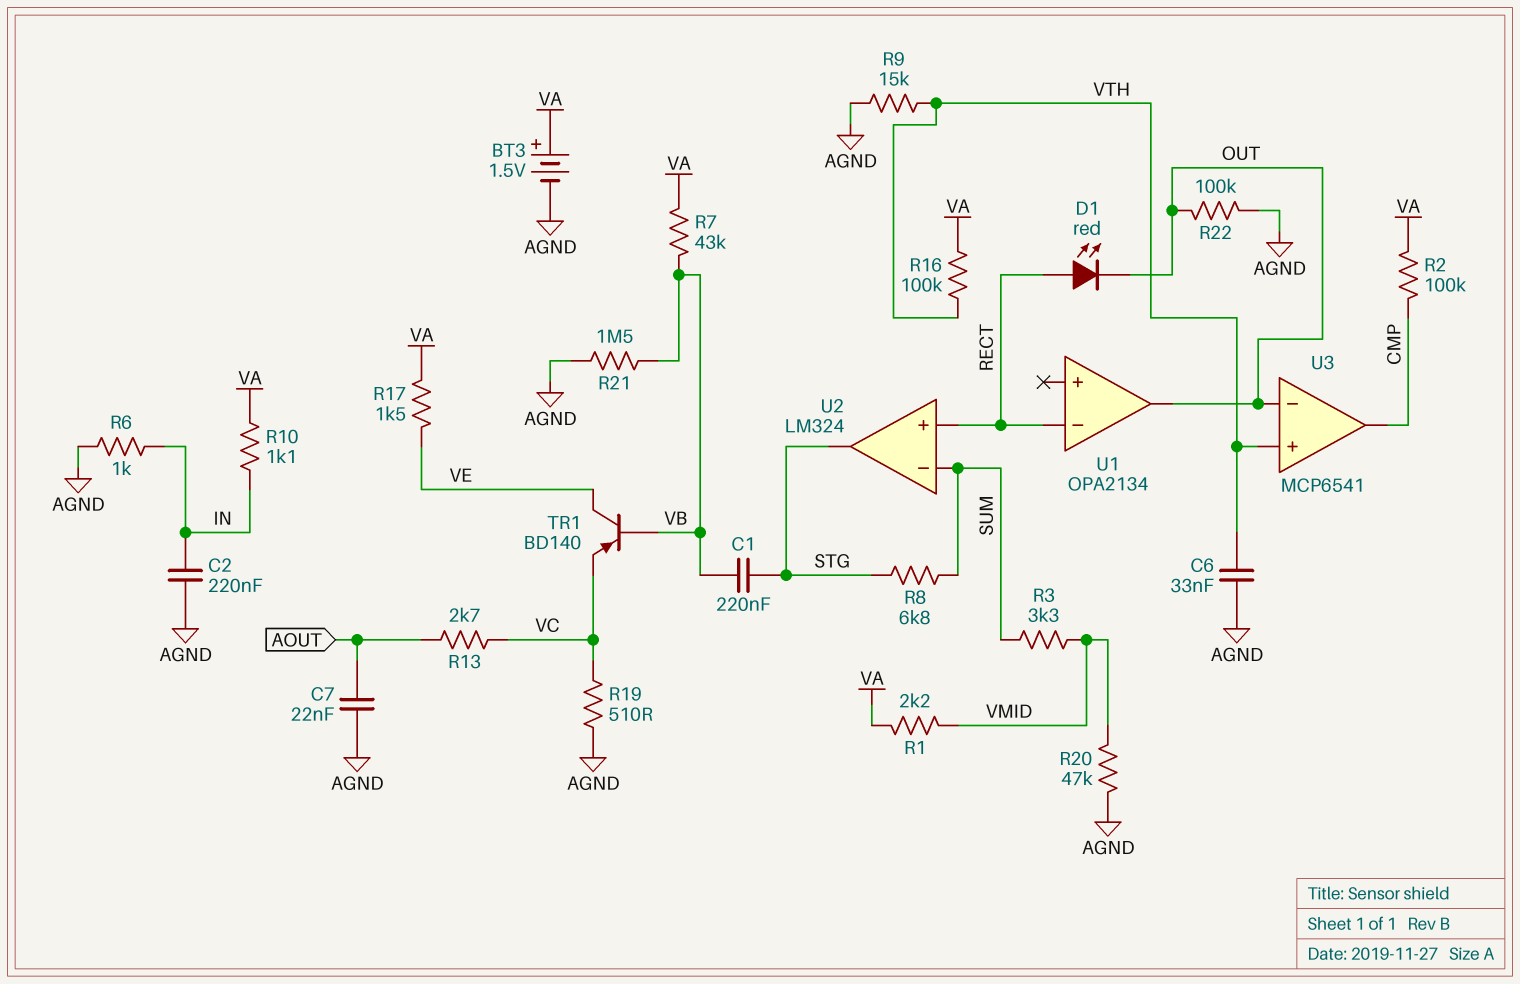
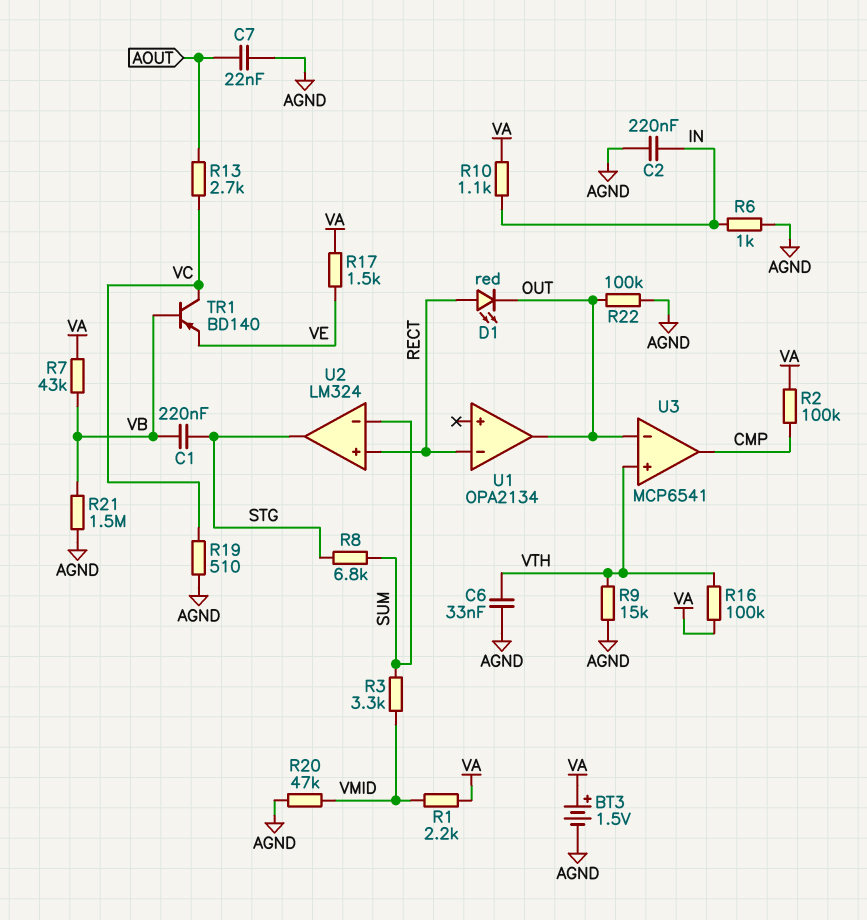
TR1: PNP BD140 (B VB, C VE, E VC) -> PNP BD140 (B VB, C VC, E VE)

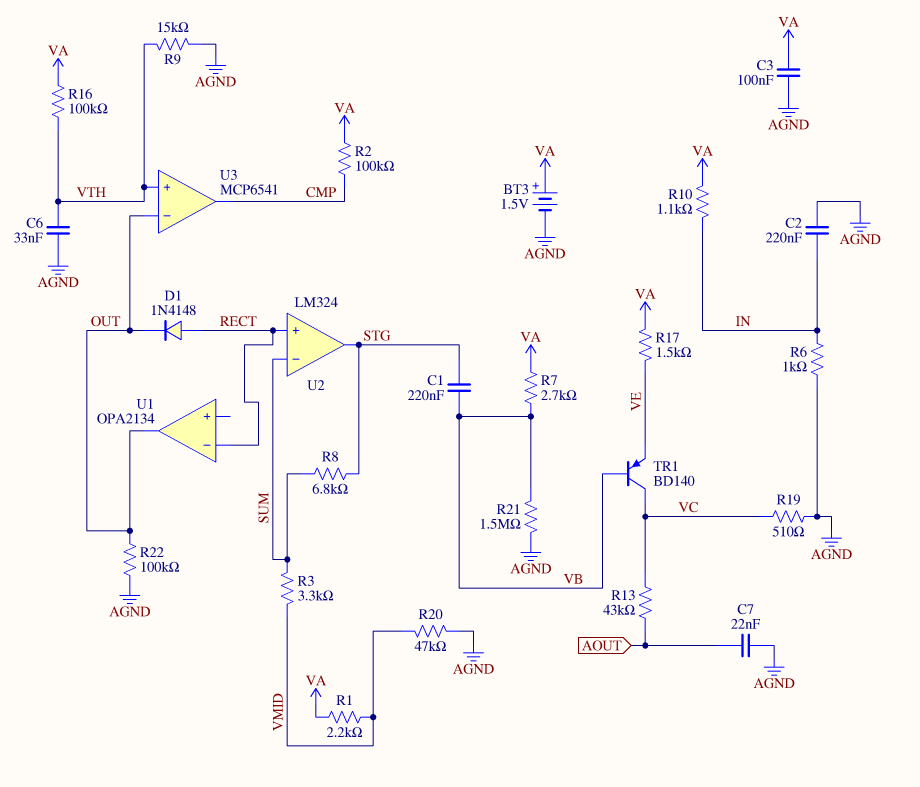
C3: none -> 100nF (AGND, VA)
D1: LED red (A RECT, K OUT) -> diode 1N4148 (A RECT, K OUT)
R7: 43k (VA, VB) -> 2.7k (VA, VB)
R13: 2.7k (AOUT, VC) -> 43k (AOUT, VC)

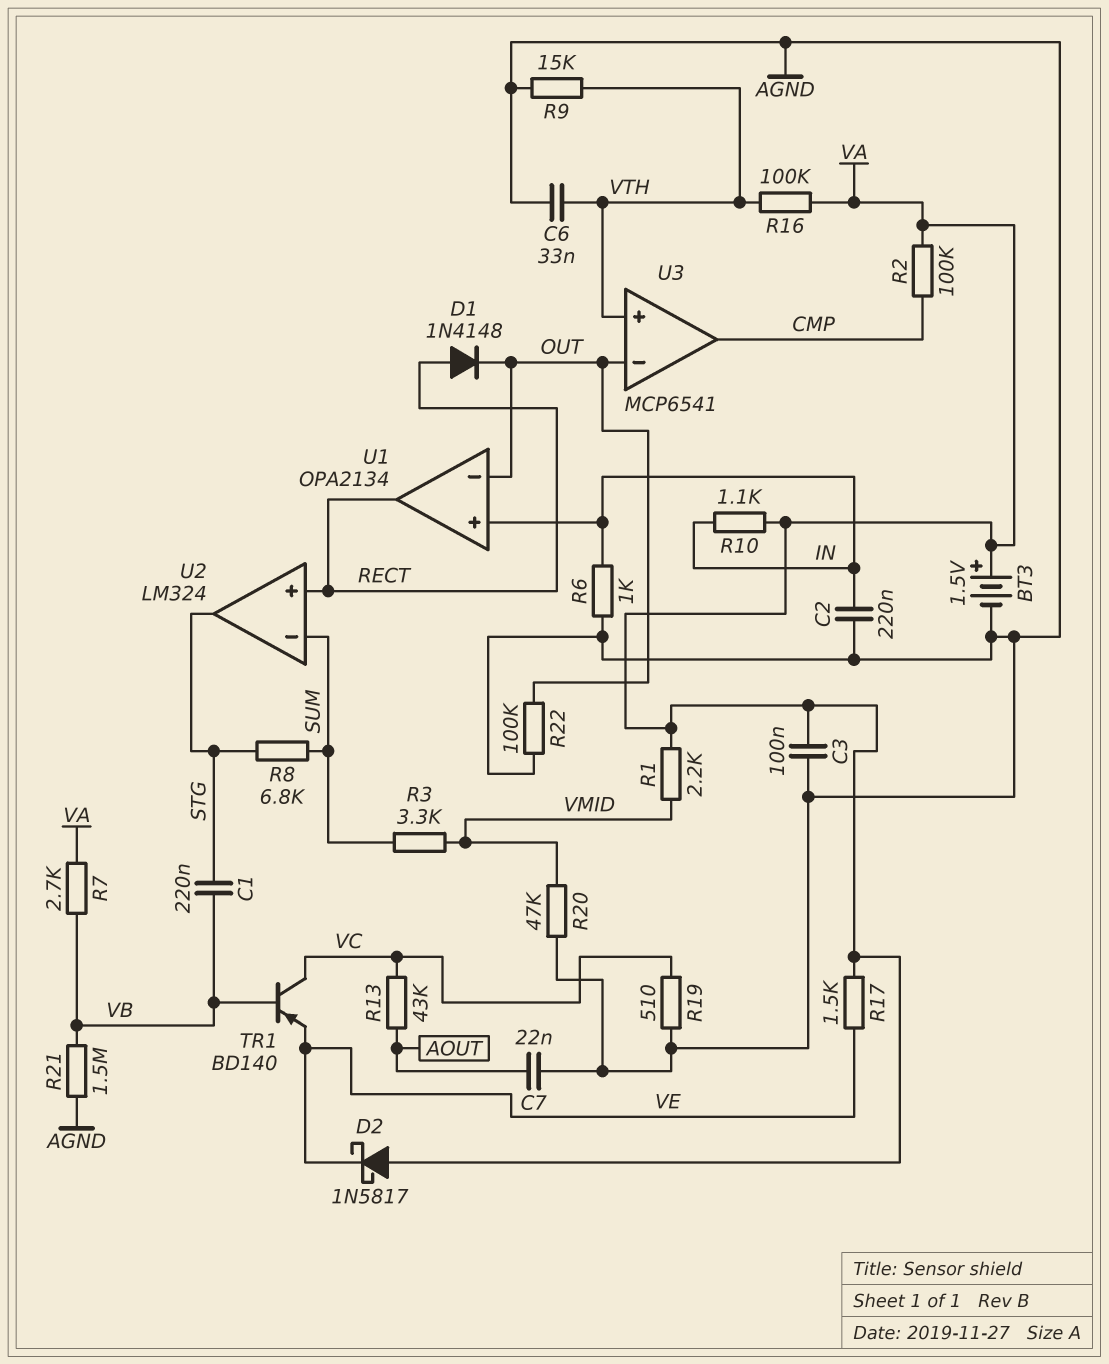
D2: none -> schottky 1N5817 (A VA, K VE)
U1 pin in+: none -> IN
U1 pin in-: RECT -> OUT
U1 pin out: OUT -> RECT

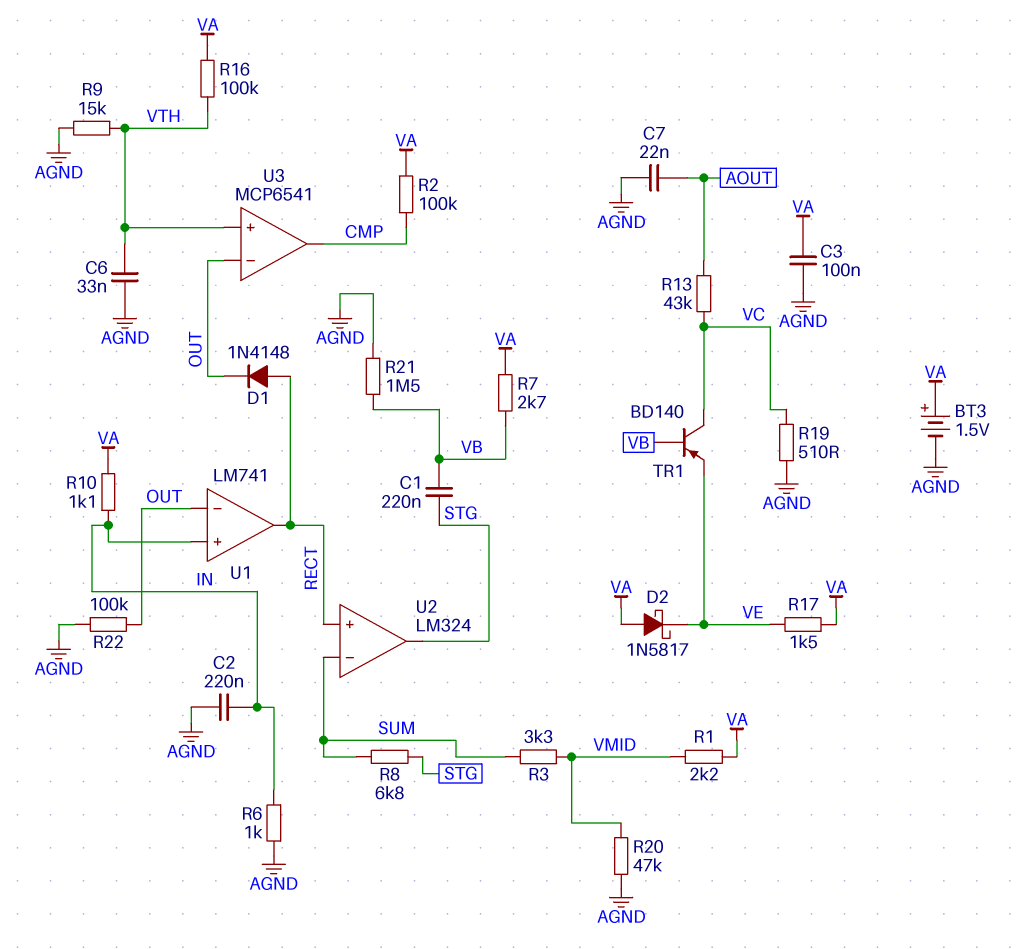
U1: OPA2134 -> LM741

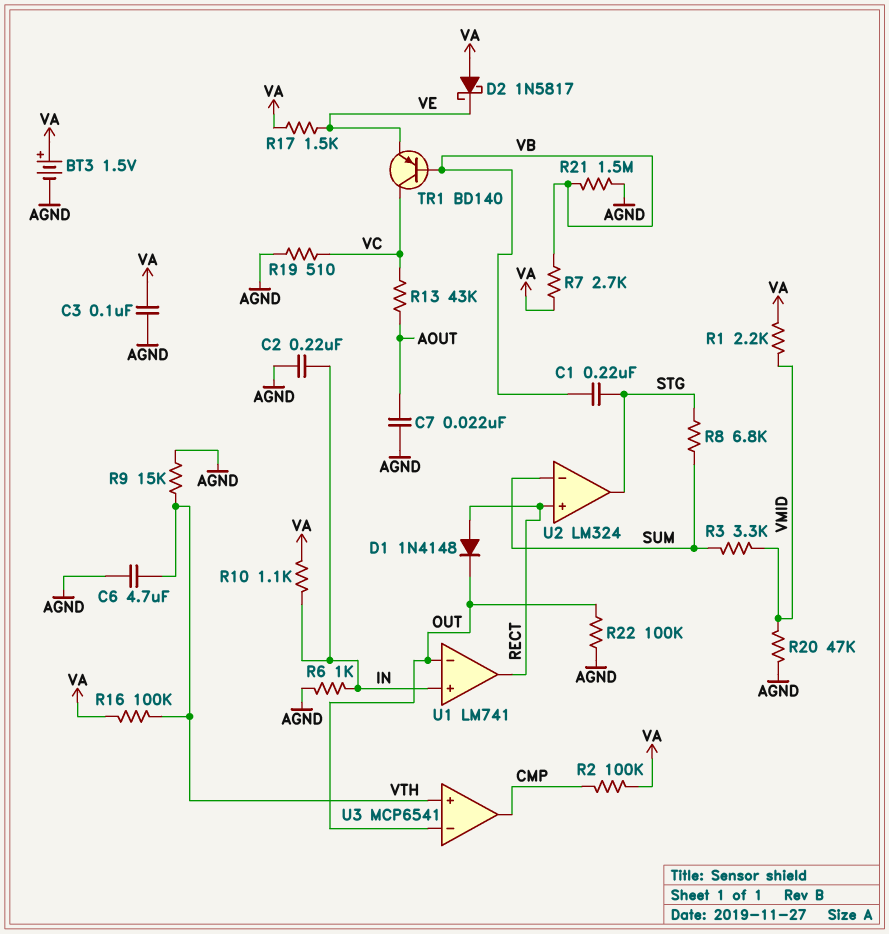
C6: 33nF (AGND, VTH) -> 4.7uF (AGND, VTH)

